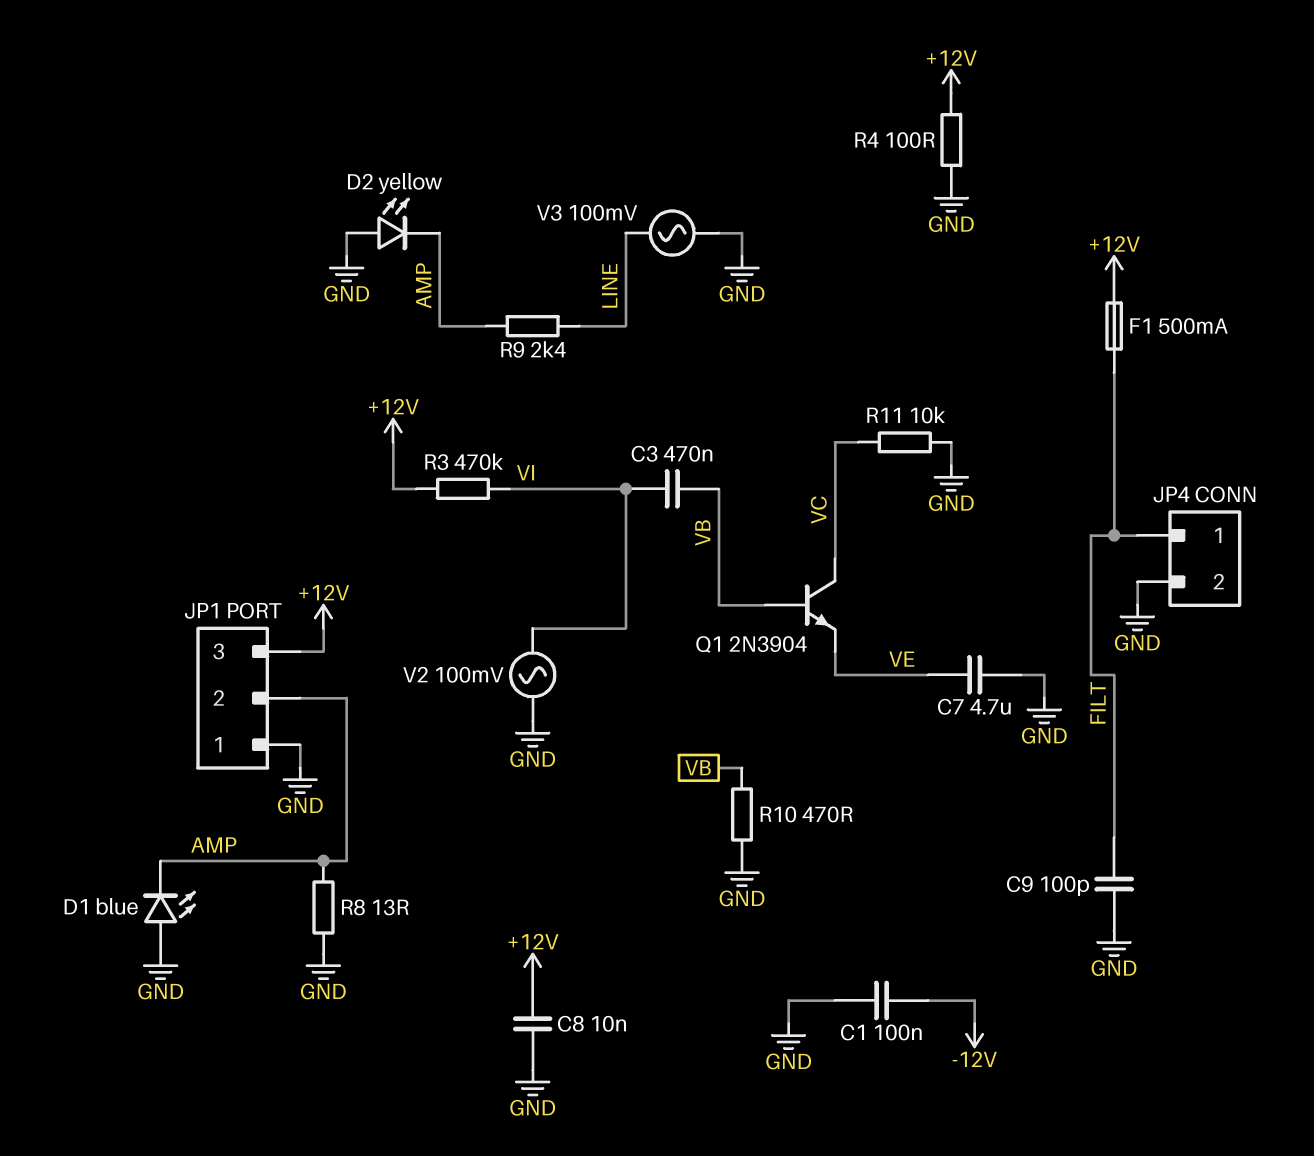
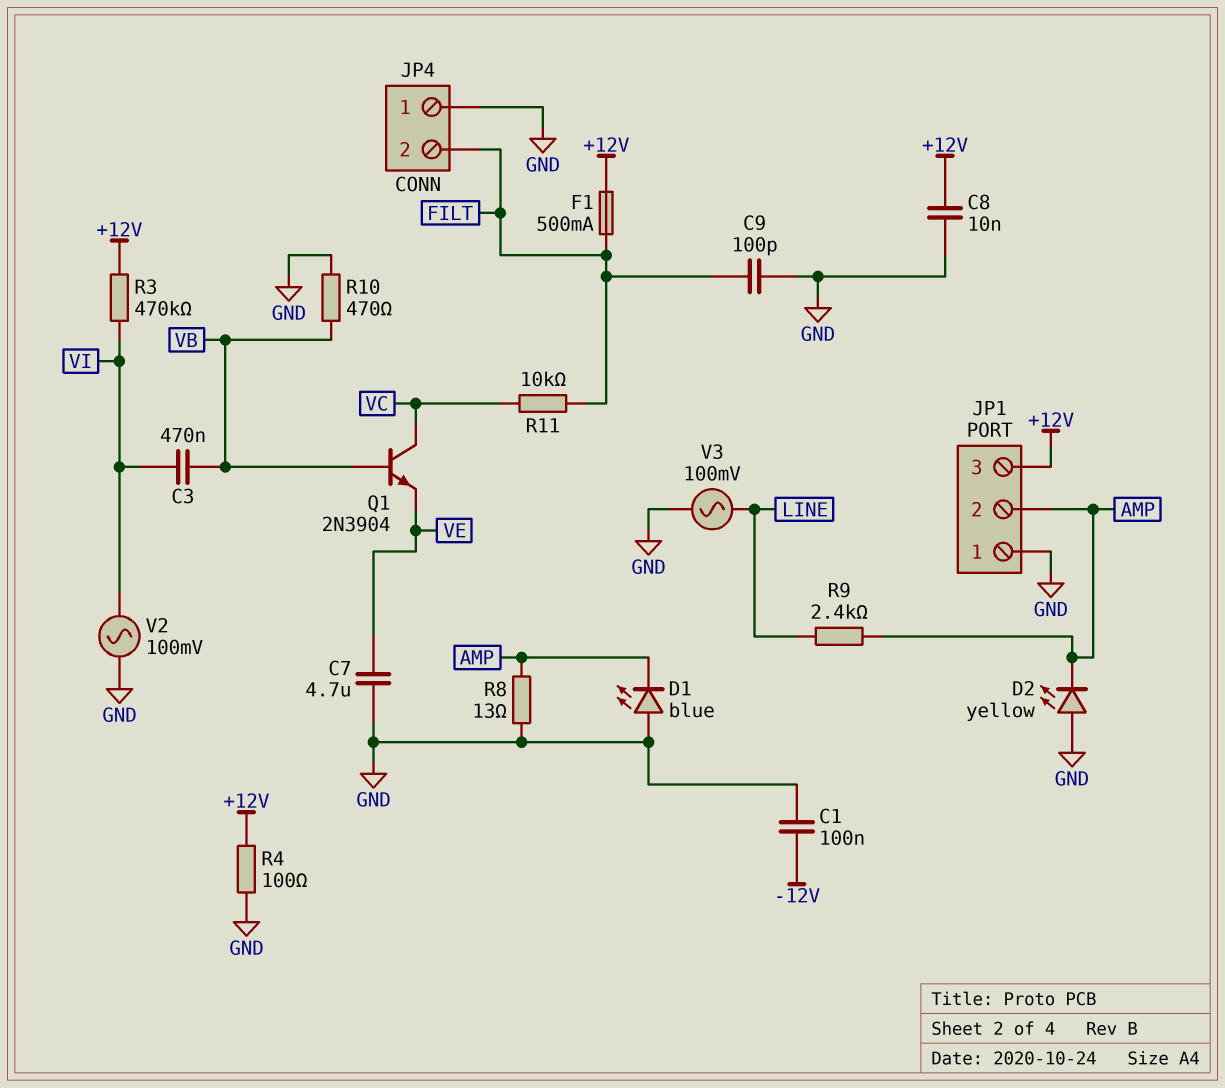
JP4 pin 1: FILT -> GND
JP4 pin 2: GND -> FILT
R11: 10k (GND, VC) -> 10k (FILT, VC)

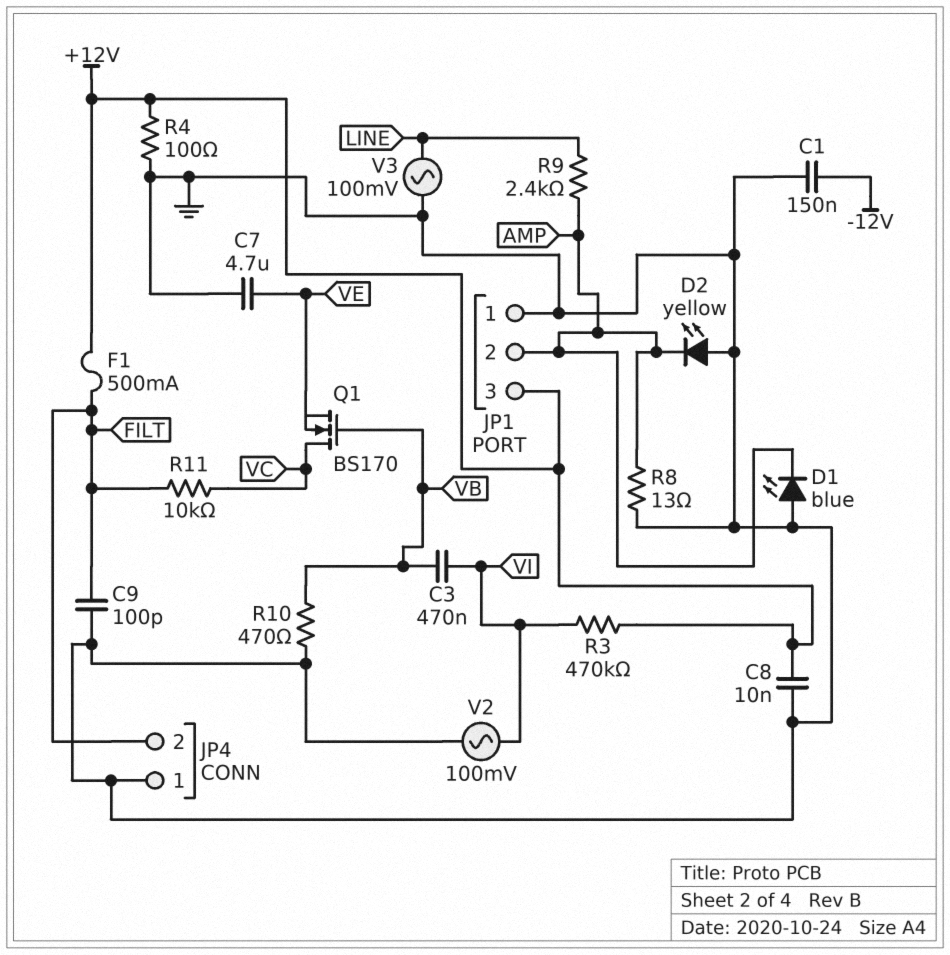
C1: 100nF (-12V, GND) -> 150nF (-12V, GND)
Q1: NPN 2N3904 (B VB, C VC, E VE) -> NMOS BS170 (G VB, D VC, S VE)

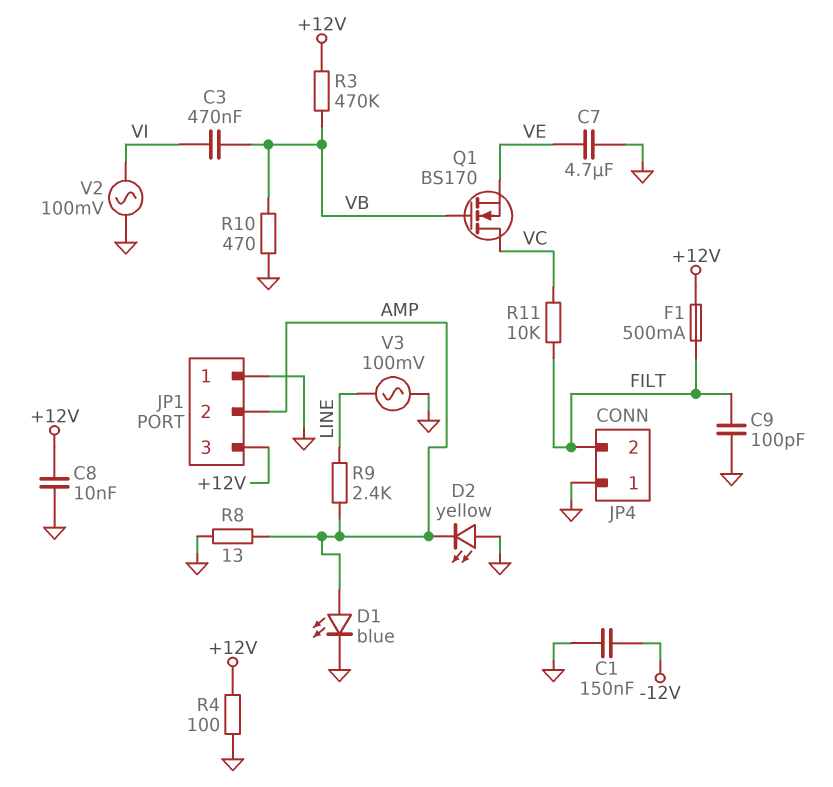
D1: LED blue (A GND, K AMP) -> LED blue (A AMP, K GND)
R3: 470k (+12V, VI) -> 470k (+12V, VB)

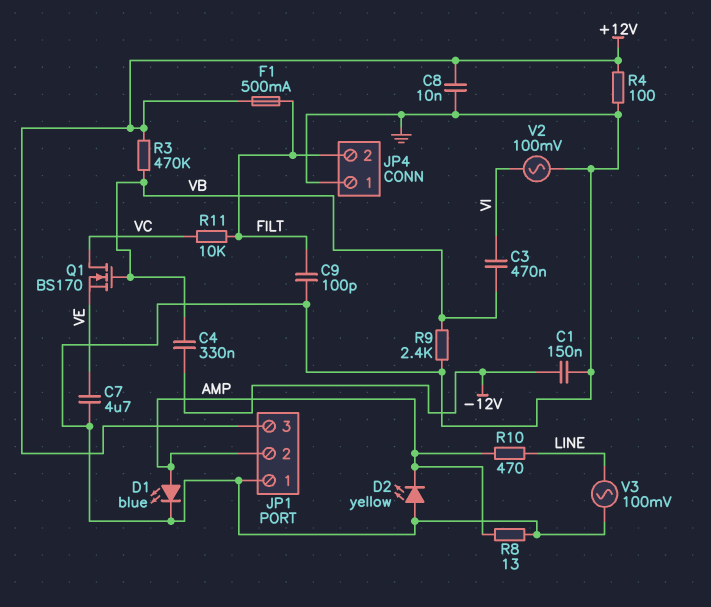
C4: none -> 330nF (-12V, VB)
R9: 2.4k (AMP, LINE) -> 2.4k (GND, VB)
R10: 470 (GND, VB) -> 470 (AMP, LINE)

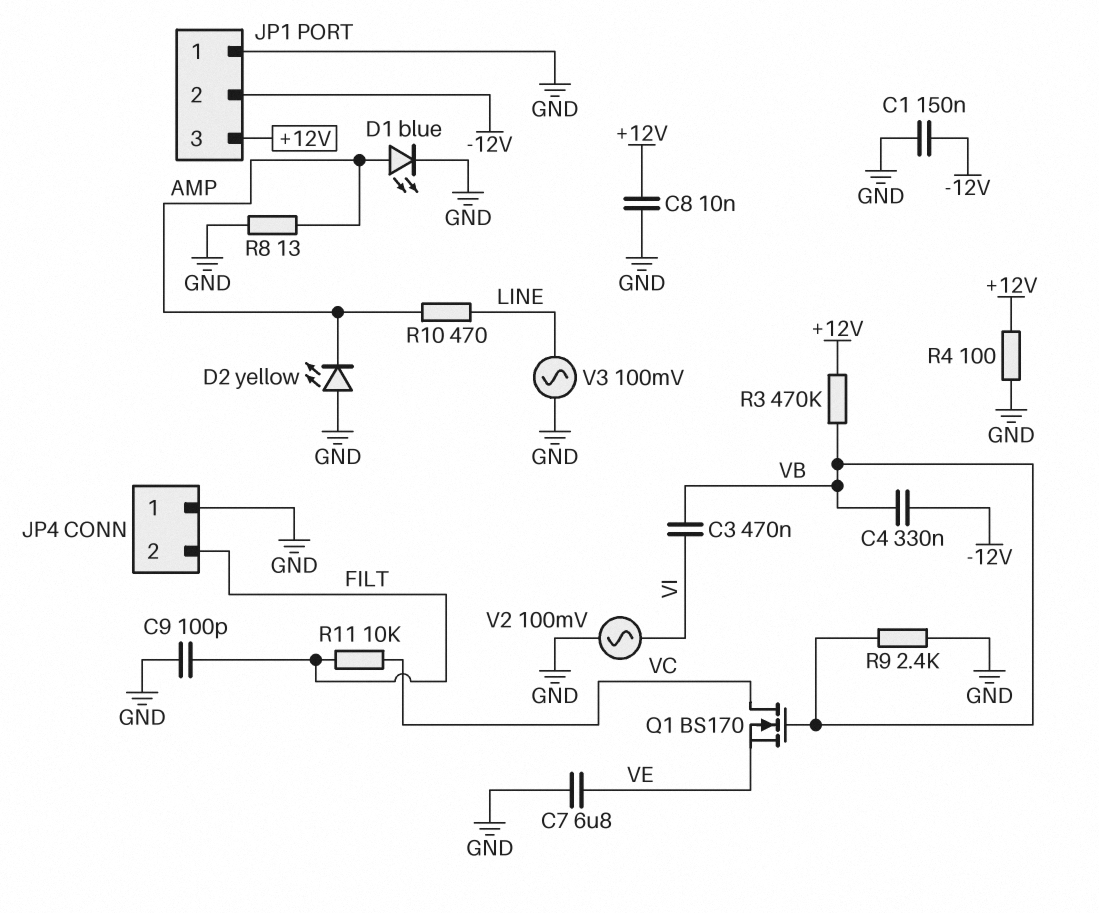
C7: 4.7uF (GND, VE) -> 6.8uF (GND, VE)
F1: 500mA (+12V, FILT) -> none
JP1 pin 2: AMP -> -12V

